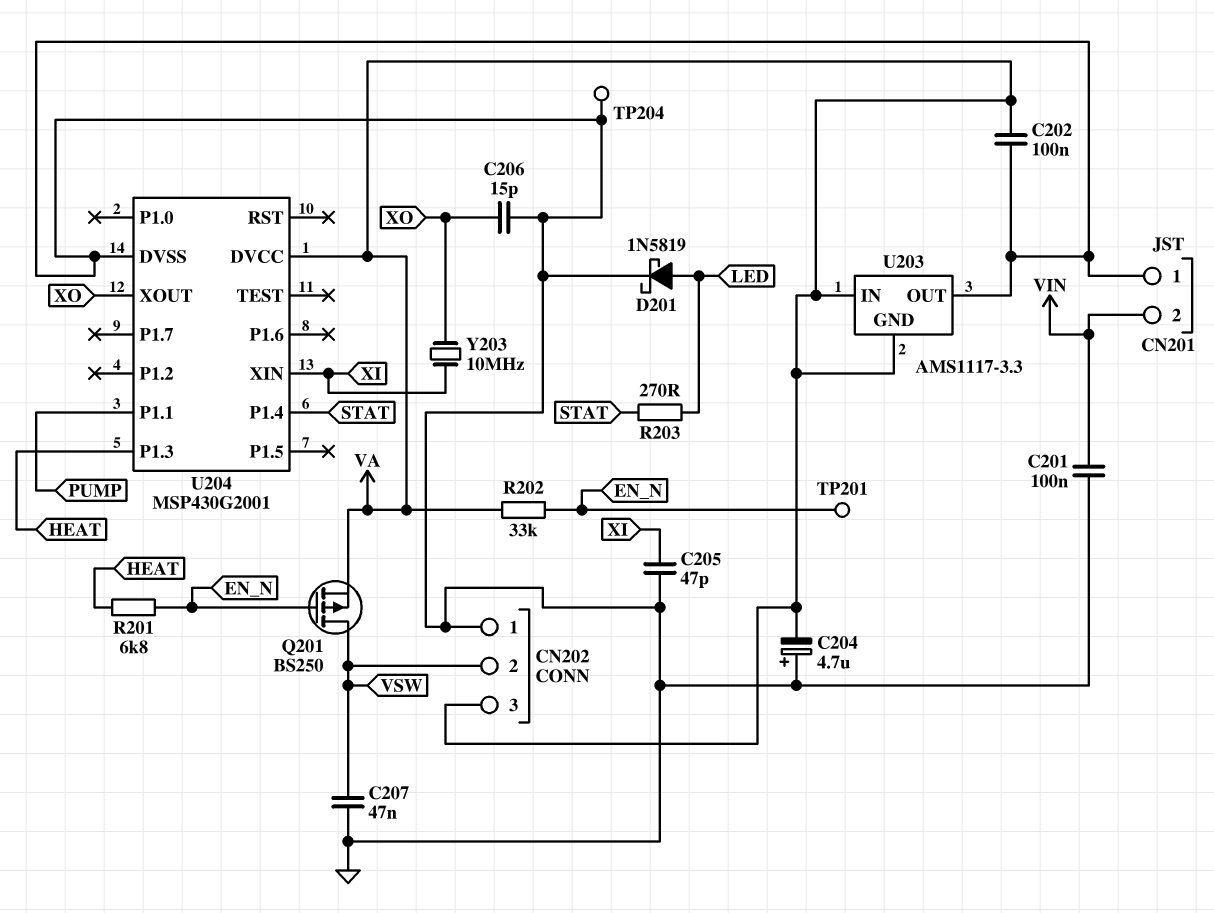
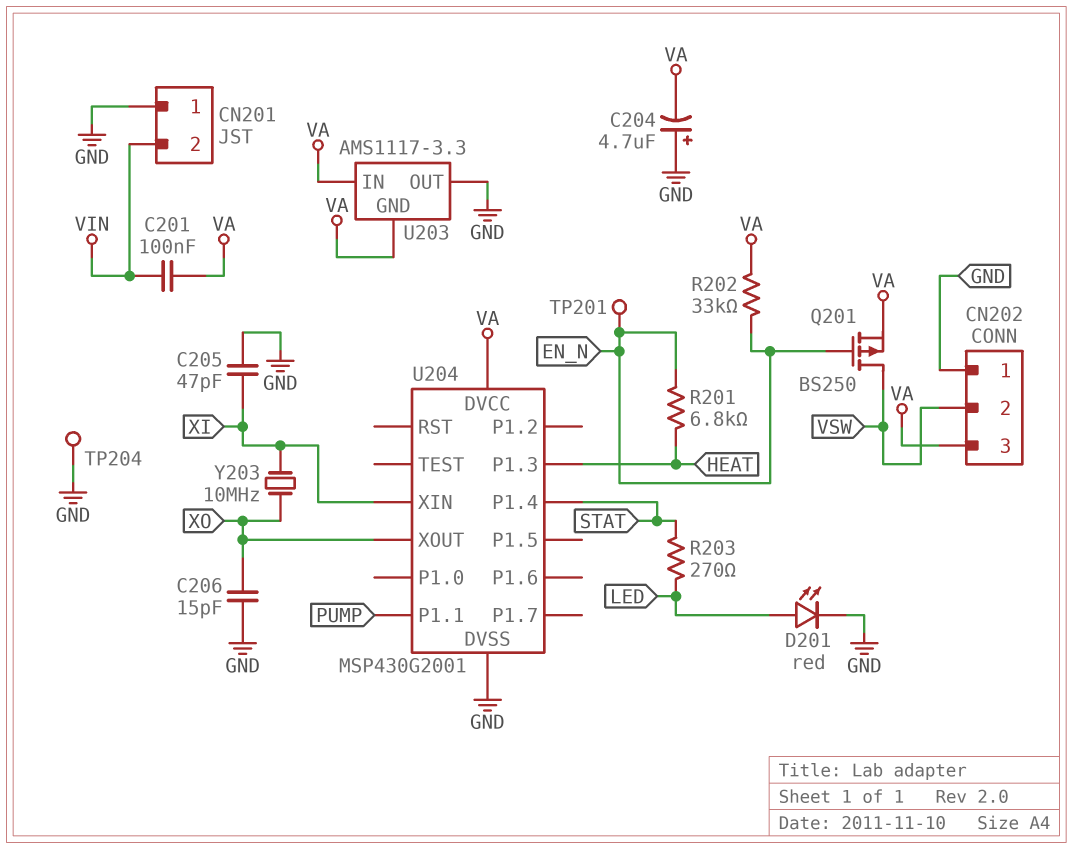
C201: 100nF (GND, VIN) -> 100nF (VA, VIN)
C202: 100nF (GND, VA) -> none
C207: 47nF (GND, VSW) -> none
D201: schottky 1N5819 (A LED, K GND) -> LED red (A LED, K GND)

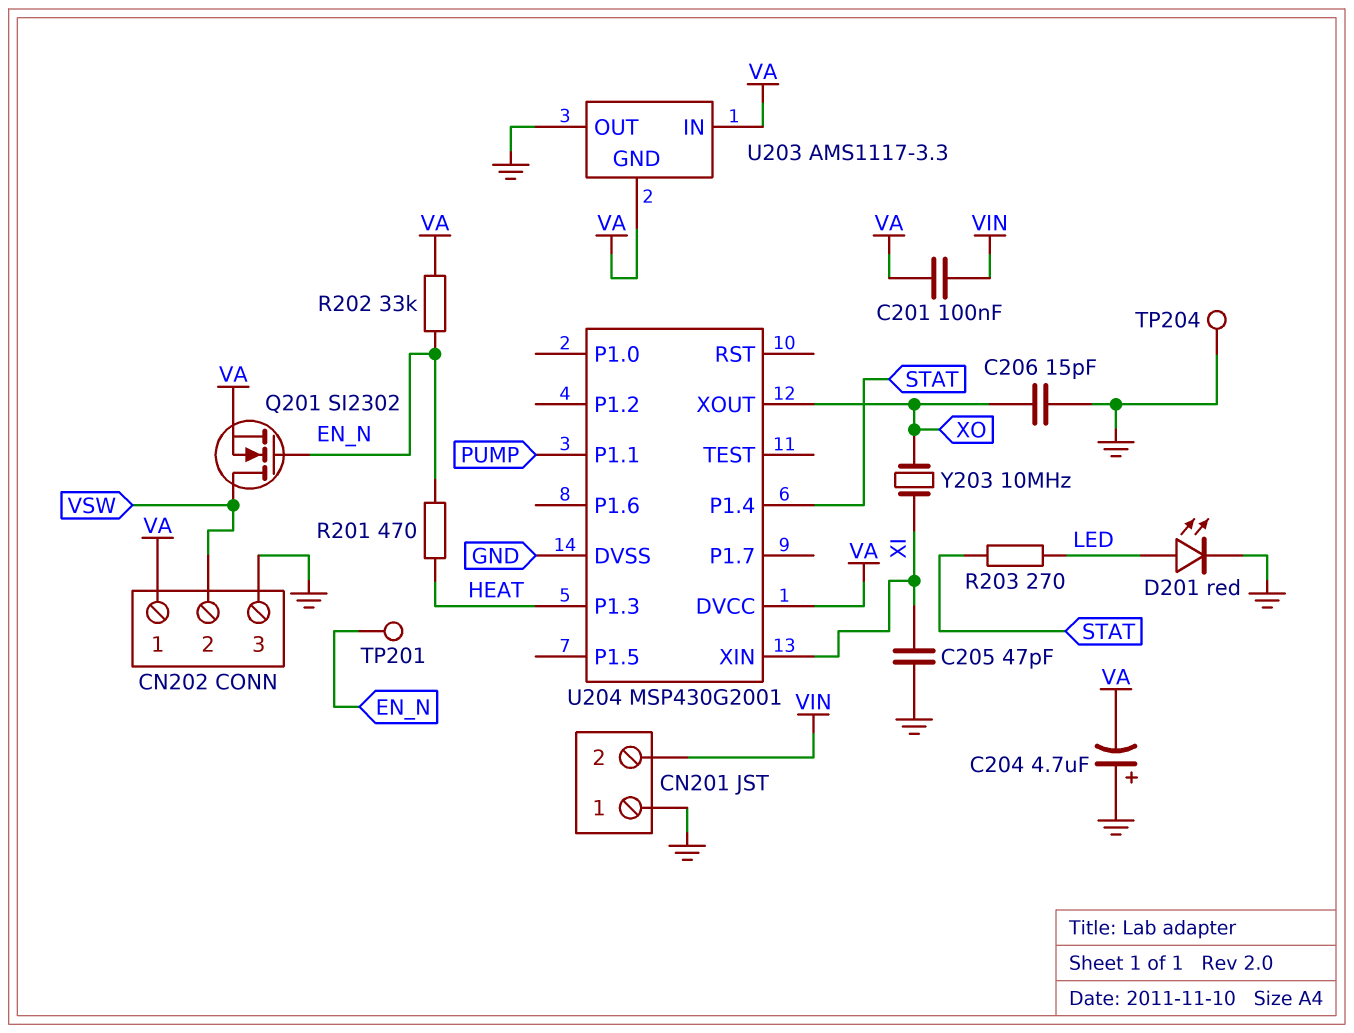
CN202 pin 1: GND -> VA
CN202 pin 3: VA -> GND
Q201: PMOS BS250 (G EN_N, D VSW, S VA) -> NMOS SI2302 (G EN_N, D VSW, S VA)
R201: 6.8k (EN_N, HEAT) -> 470 (EN_N, HEAT)

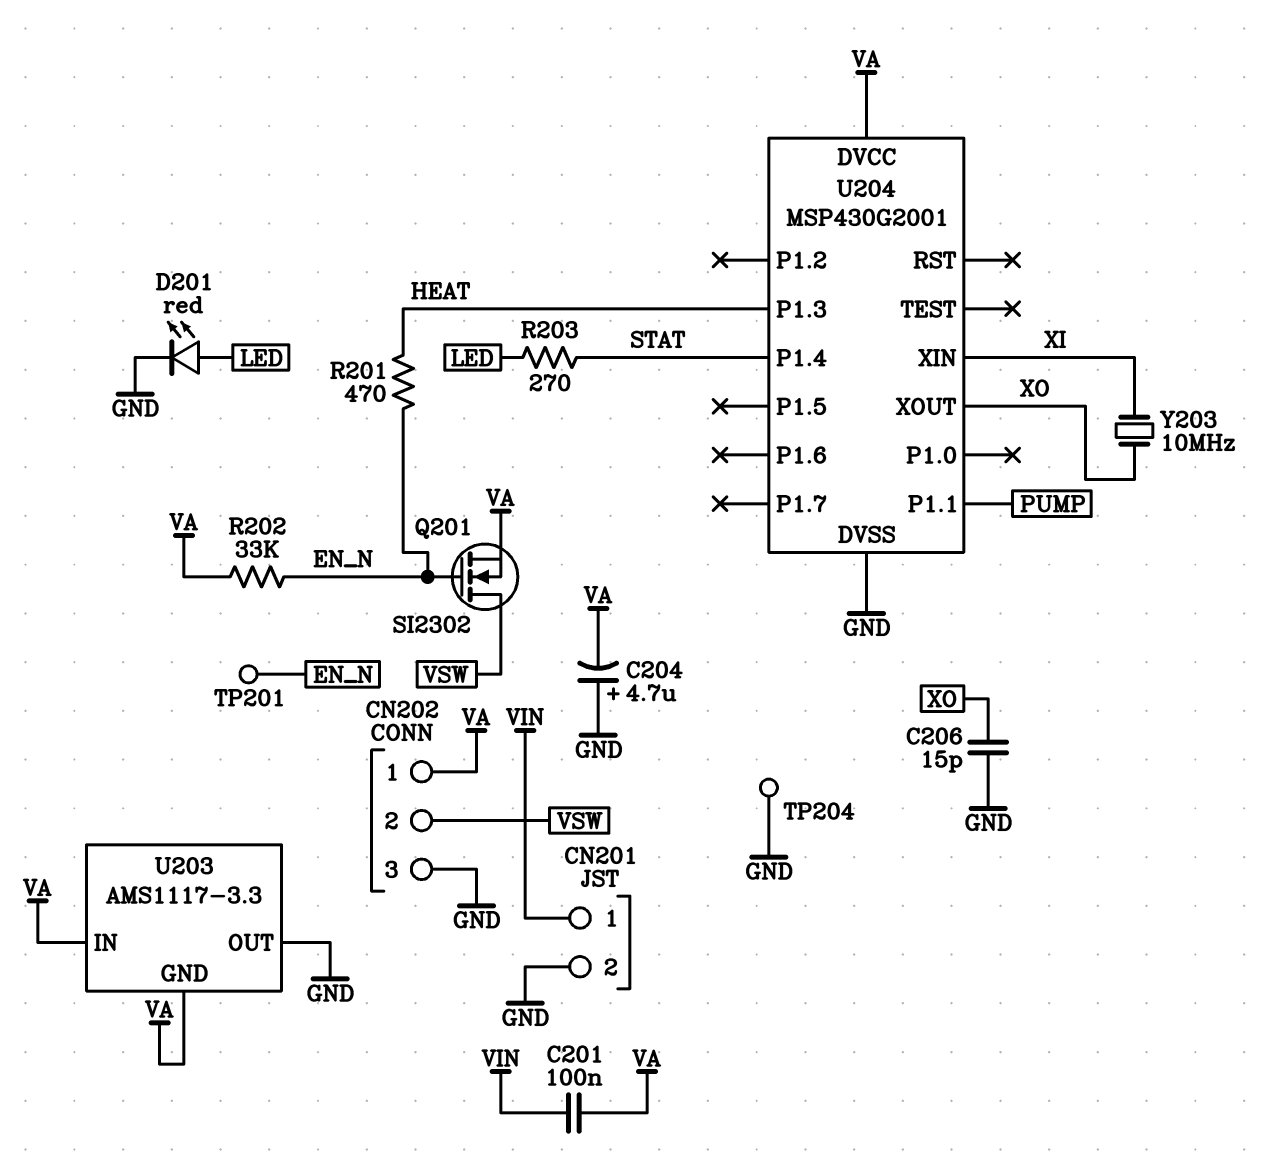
C205: 47pF (GND, XI) -> none
CN201 pin 1: GND -> VIN
CN201 pin 2: VIN -> GND

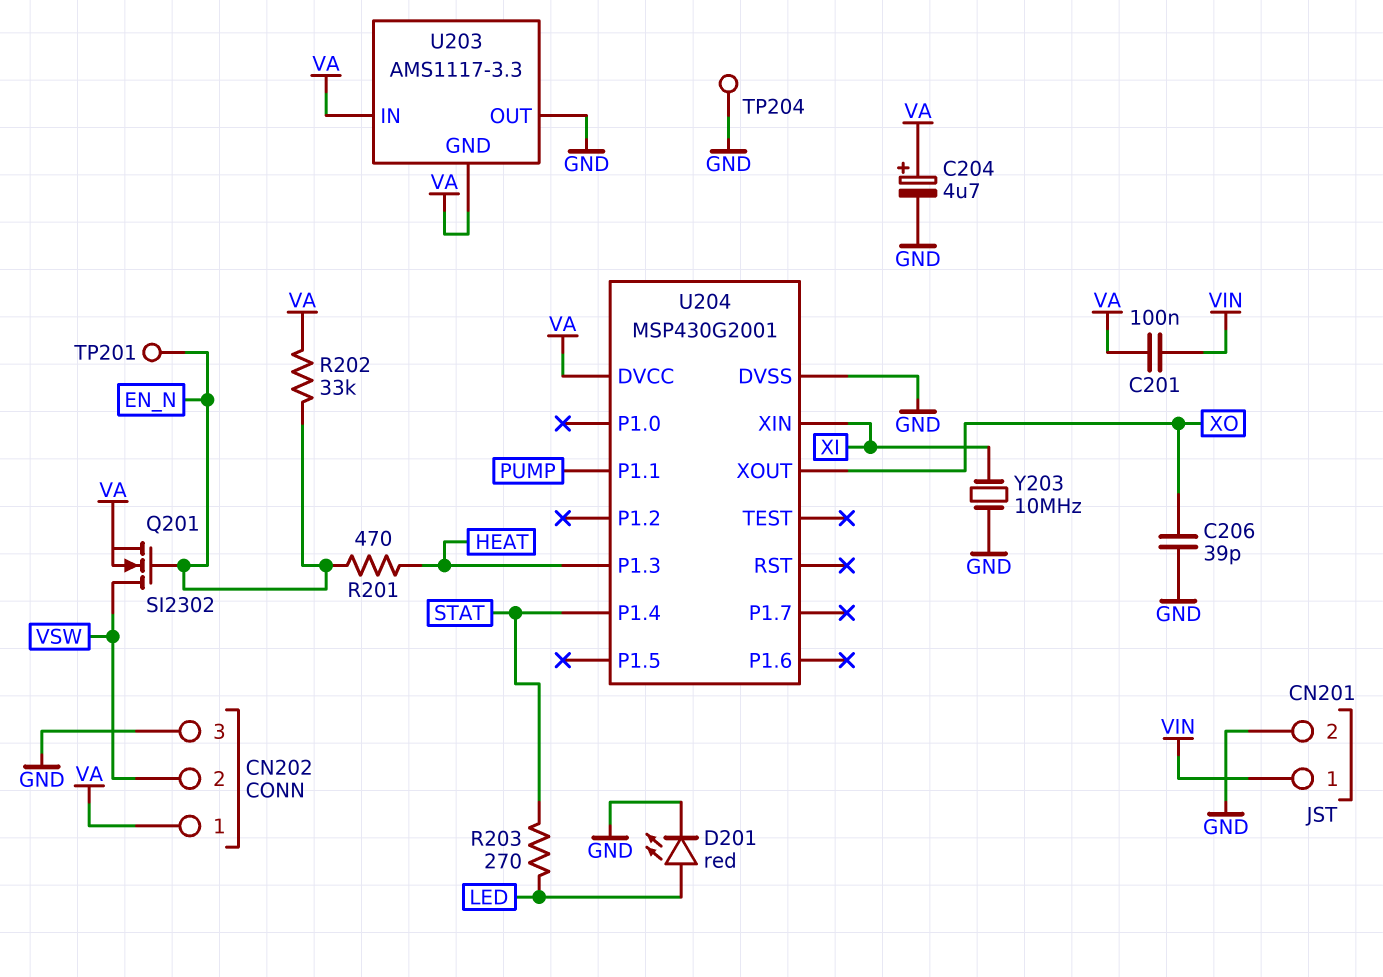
C204: 4.7uF (plus GND, minus VA) -> 4.7uF (plus VA, minus GND)
C206: 15pF (GND, XO) -> 39pF (GND, XO)
Y203: 10MHz (XI, XO) -> 10MHz (GND, XI)

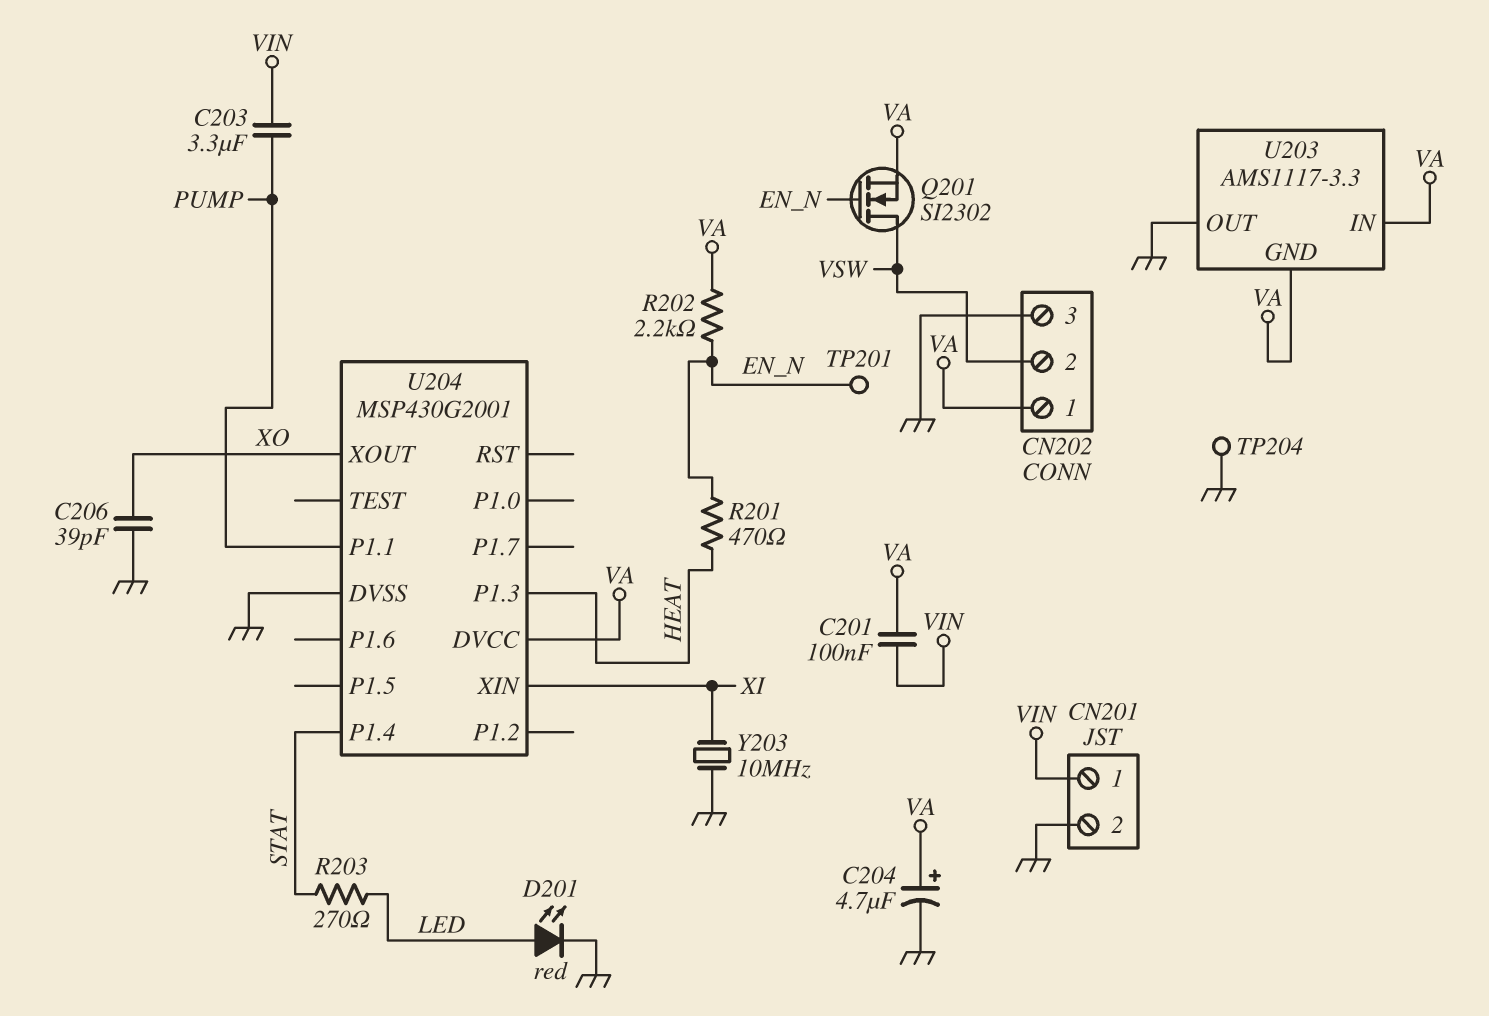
C203: none -> 3.3uF (PUMP, VIN)
R202: 33k (EN_N, VA) -> 2.2k (EN_N, VA)

